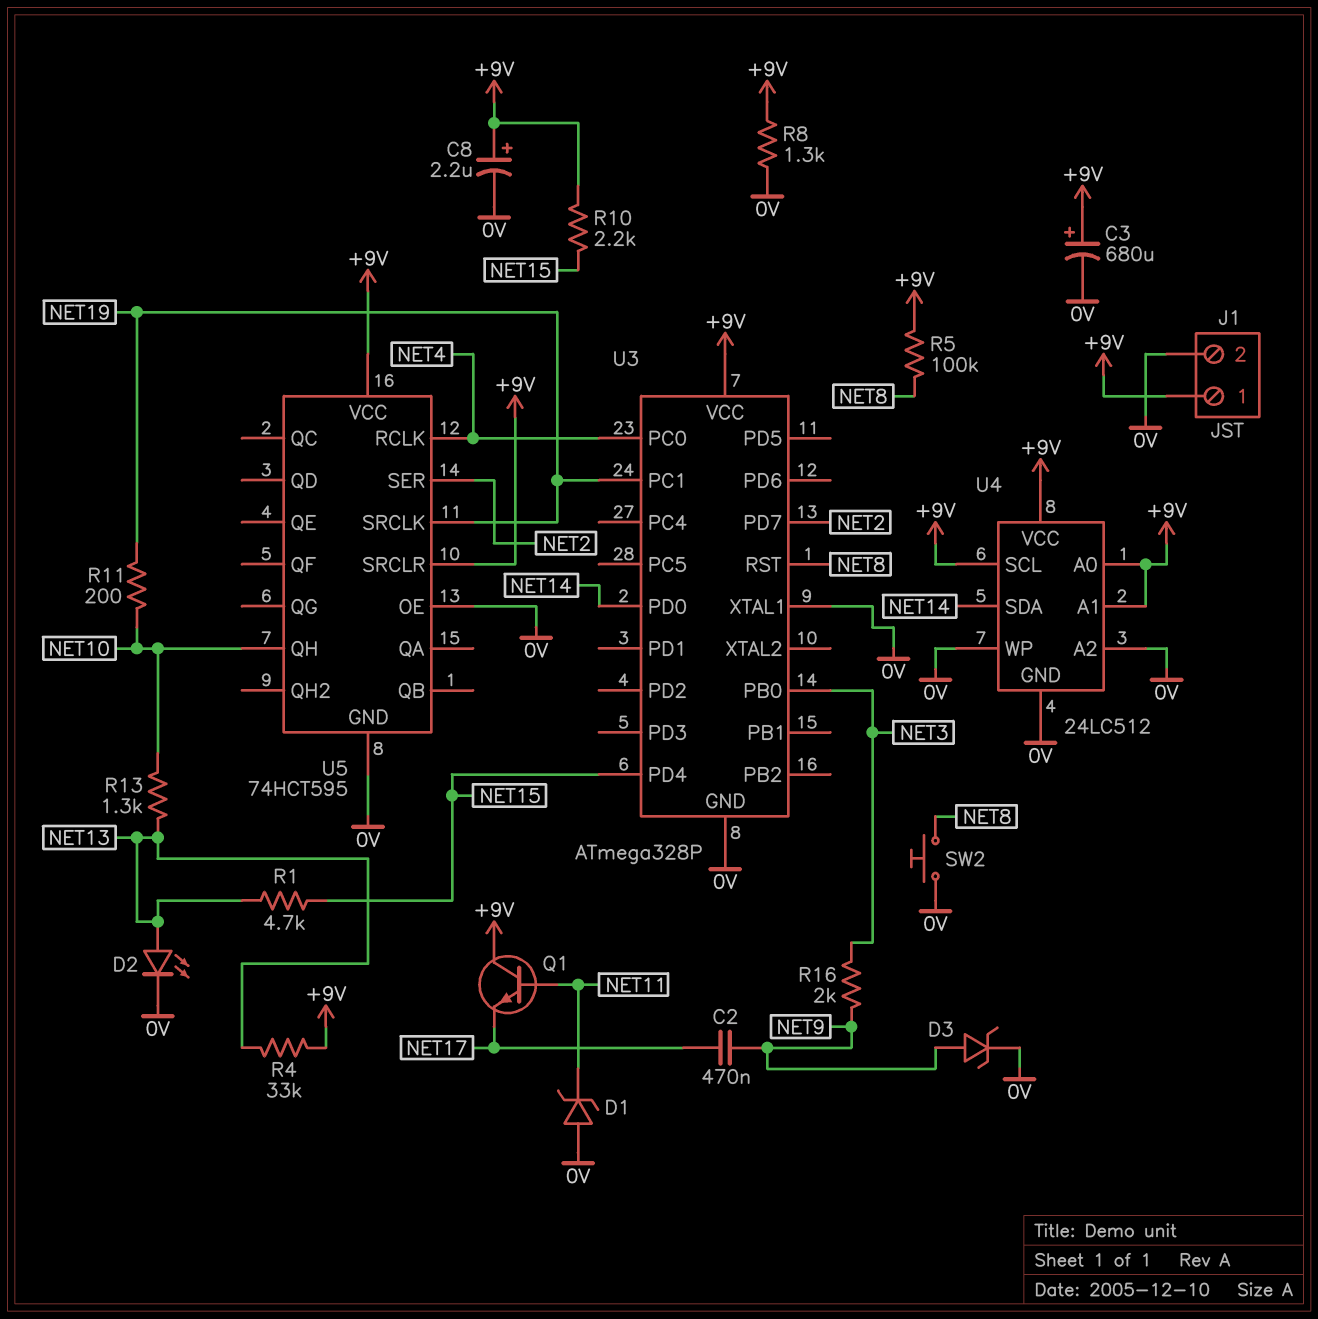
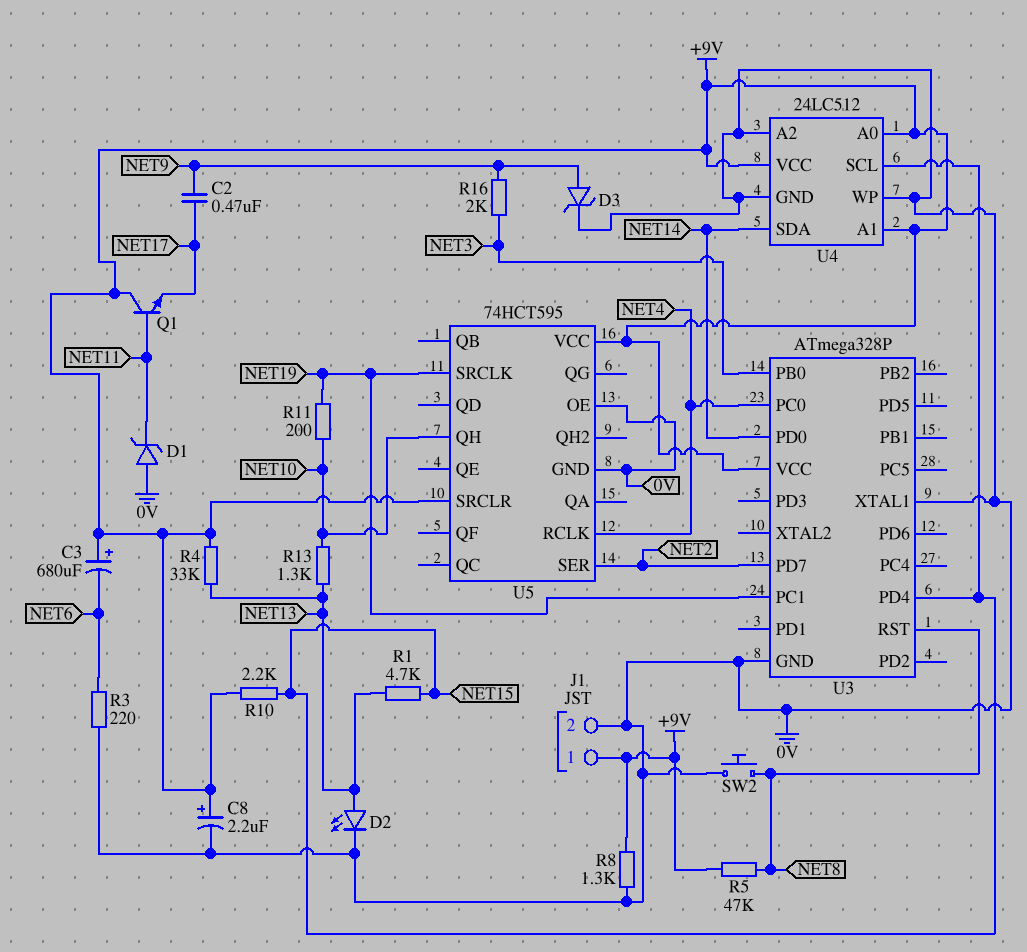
C3: 680uF (plus +9V, minus 0V) -> 680uF (plus +9V, minus NET6)
R3: none -> 220 (0V, NET6)
R5: 100k (+9V, NET8) -> 47k (+9V, NET8)
U4 pin SCL: +9V -> NET15

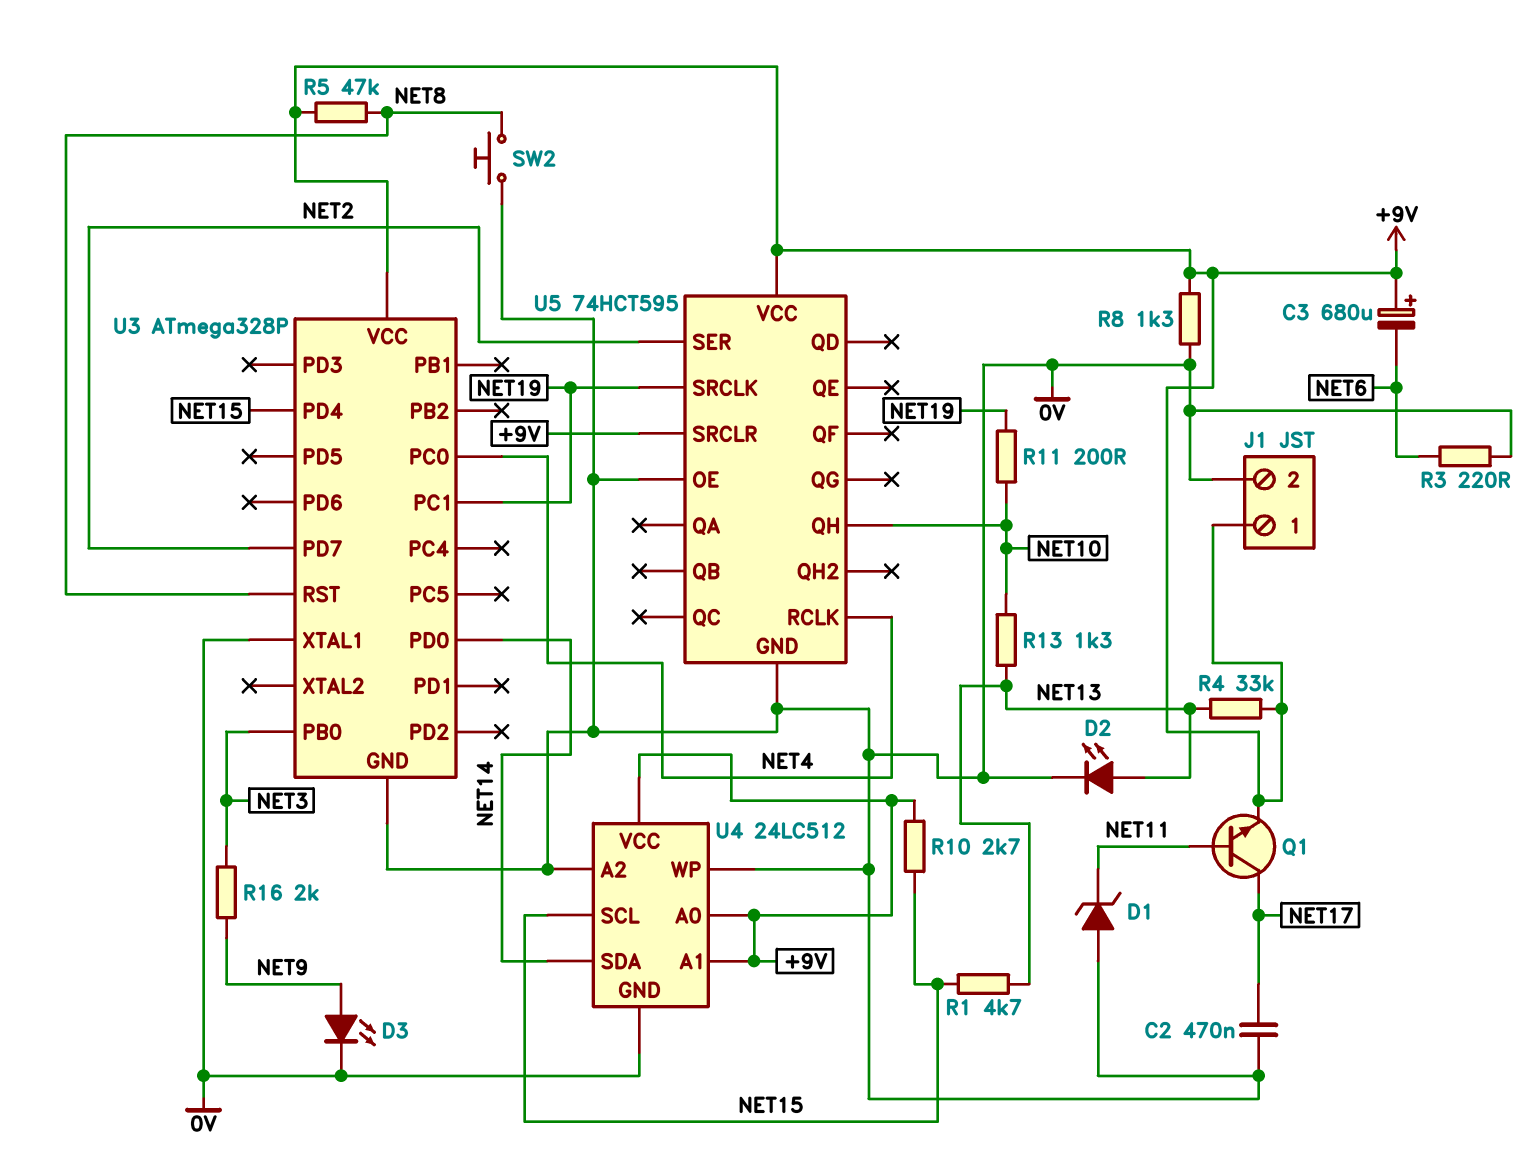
C2: 470nF (NET9, NET17) -> 470nF (0V, NET17)
C8: 2.2uF (plus +9V, minus 0V) -> none
D3: zener (A NET9, K 0V) -> LED (A NET9, K 0V)
Q1: NPN (B NET11, C +9V, E NET17) -> NPN (B NET11, C NET17, E +9V)
R10: 2.2k (+9V, NET15) -> 2.7k (+9V, NET15)

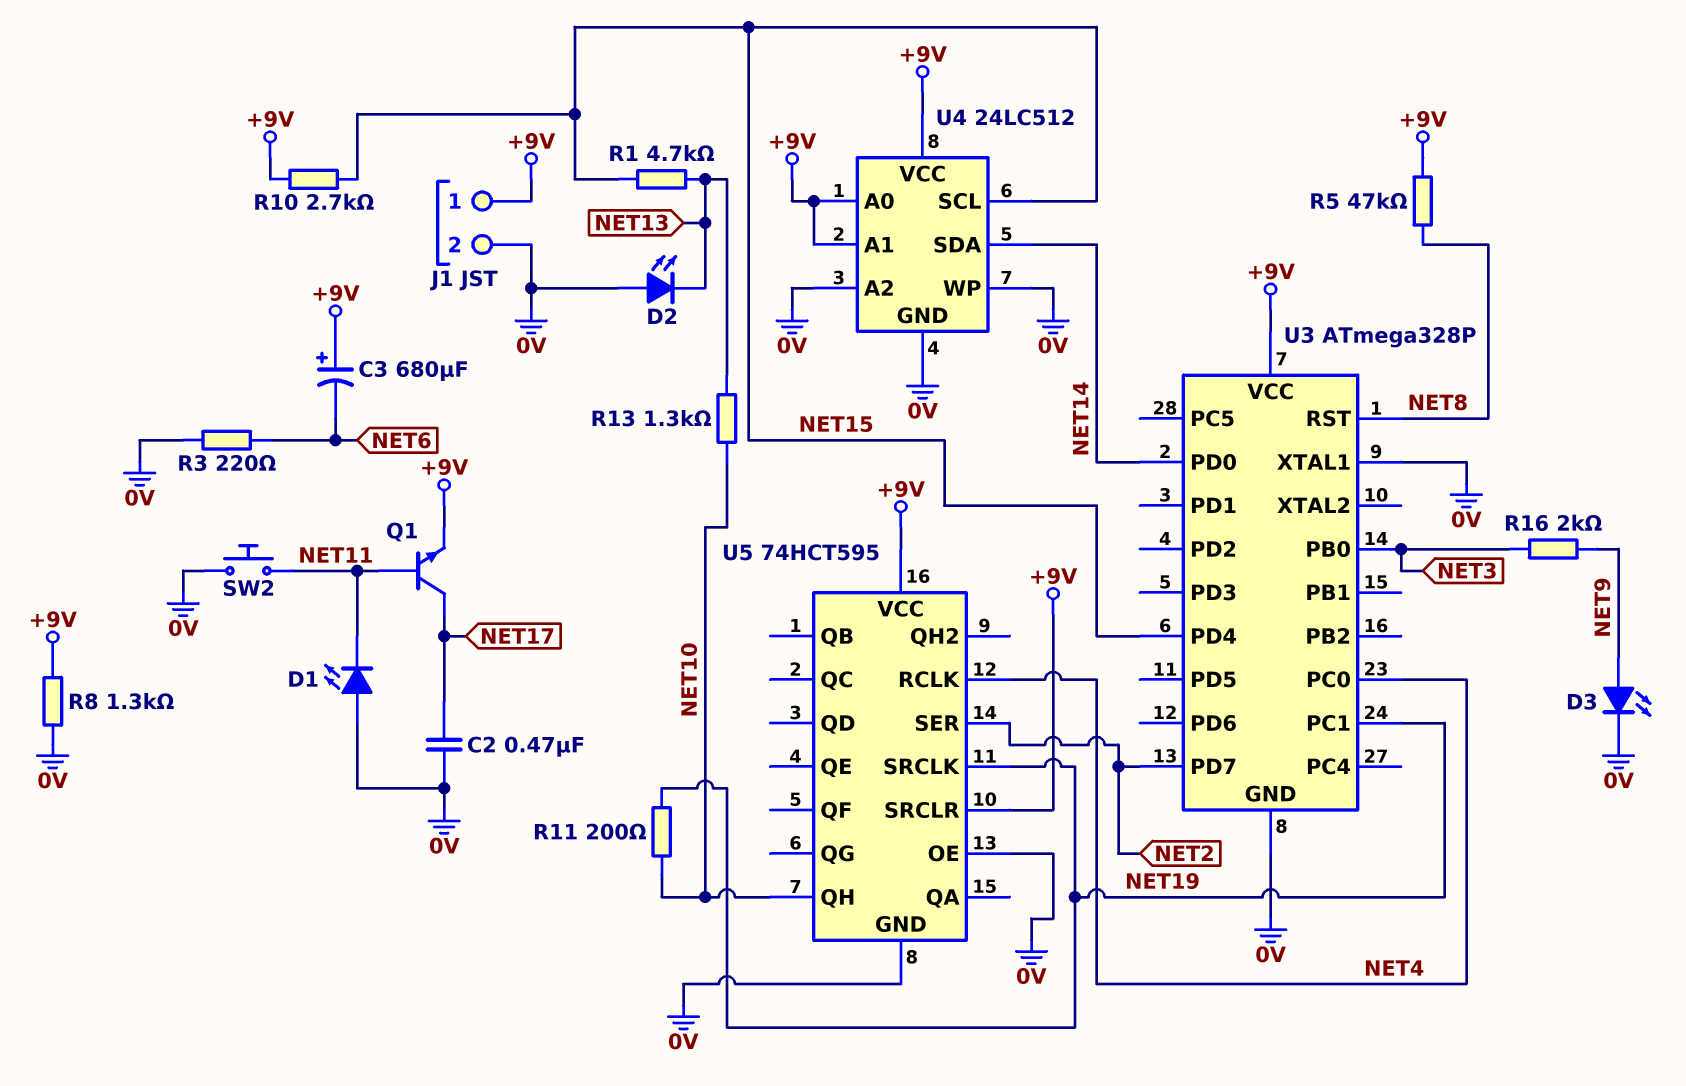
D1: zener (A 0V, K NET11) -> LED (A 0V, K NET11)
D2: LED (A NET13, K 0V) -> LED (A 0V, K NET13)
R4: 33k (+9V, NET13) -> none
SW2: button (0V, NET8) -> button (0V, NET11)

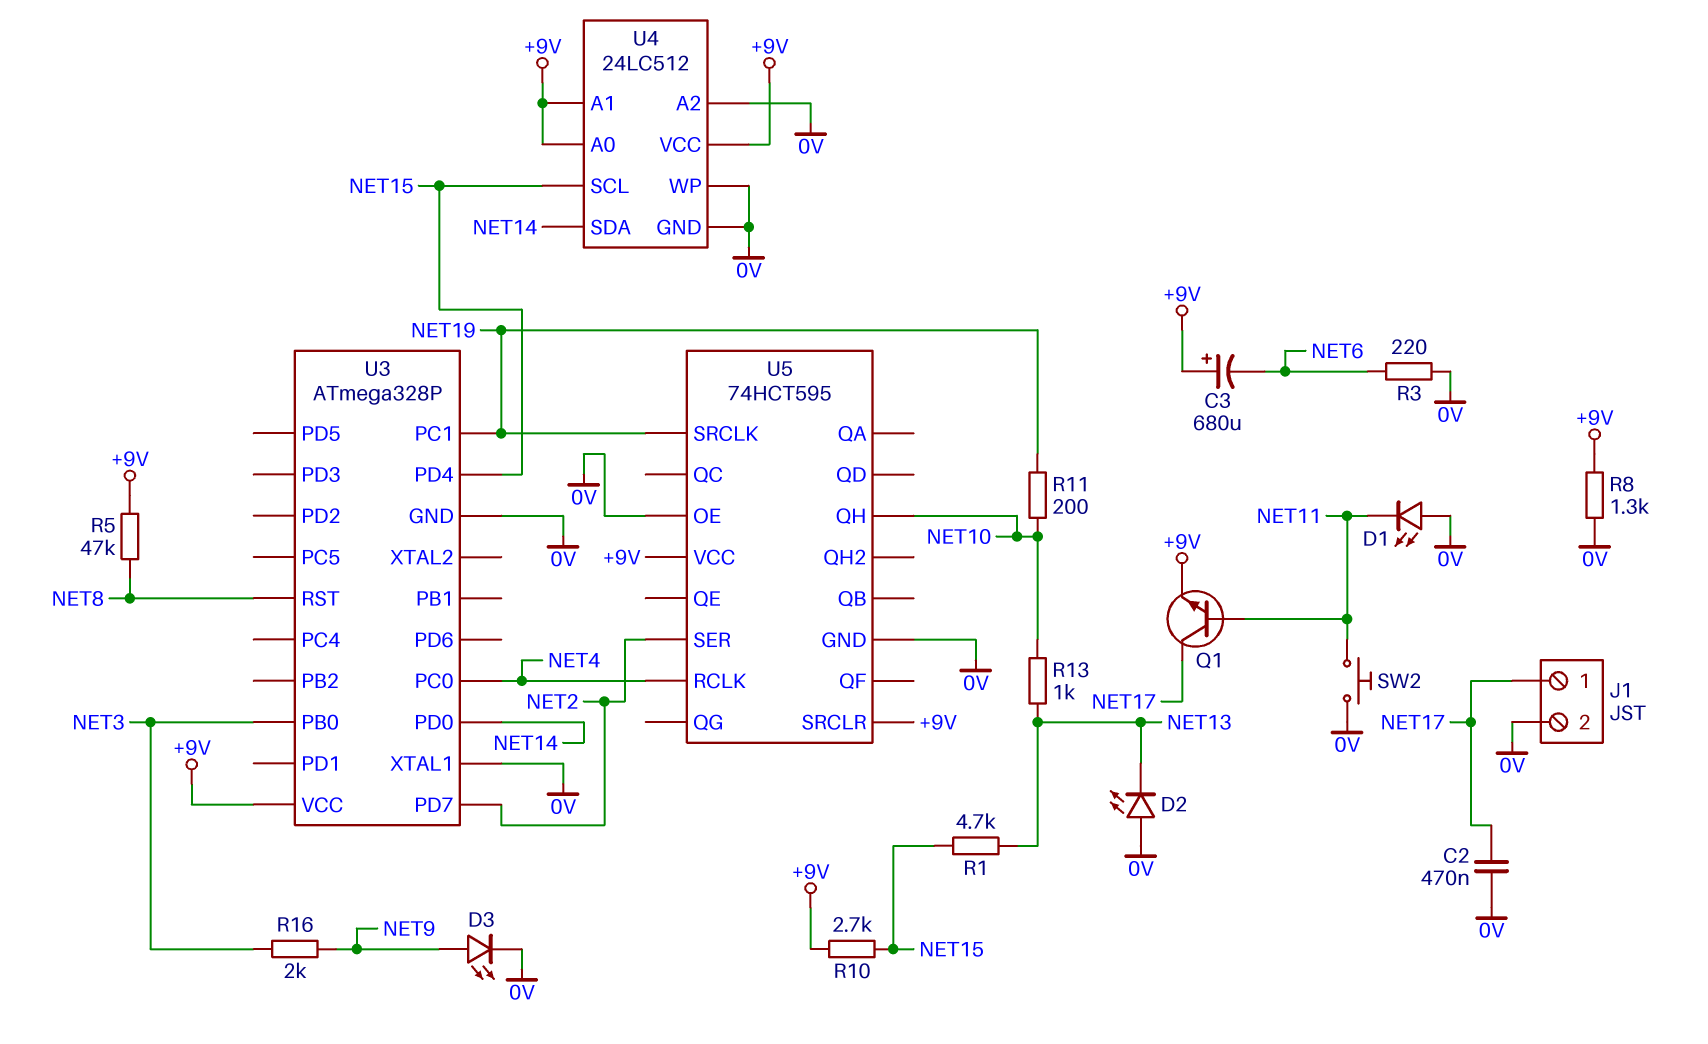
J1 pin 1: +9V -> NET17
R13: 1.3k (NET10, NET13) -> 1k (NET10, NET13)

